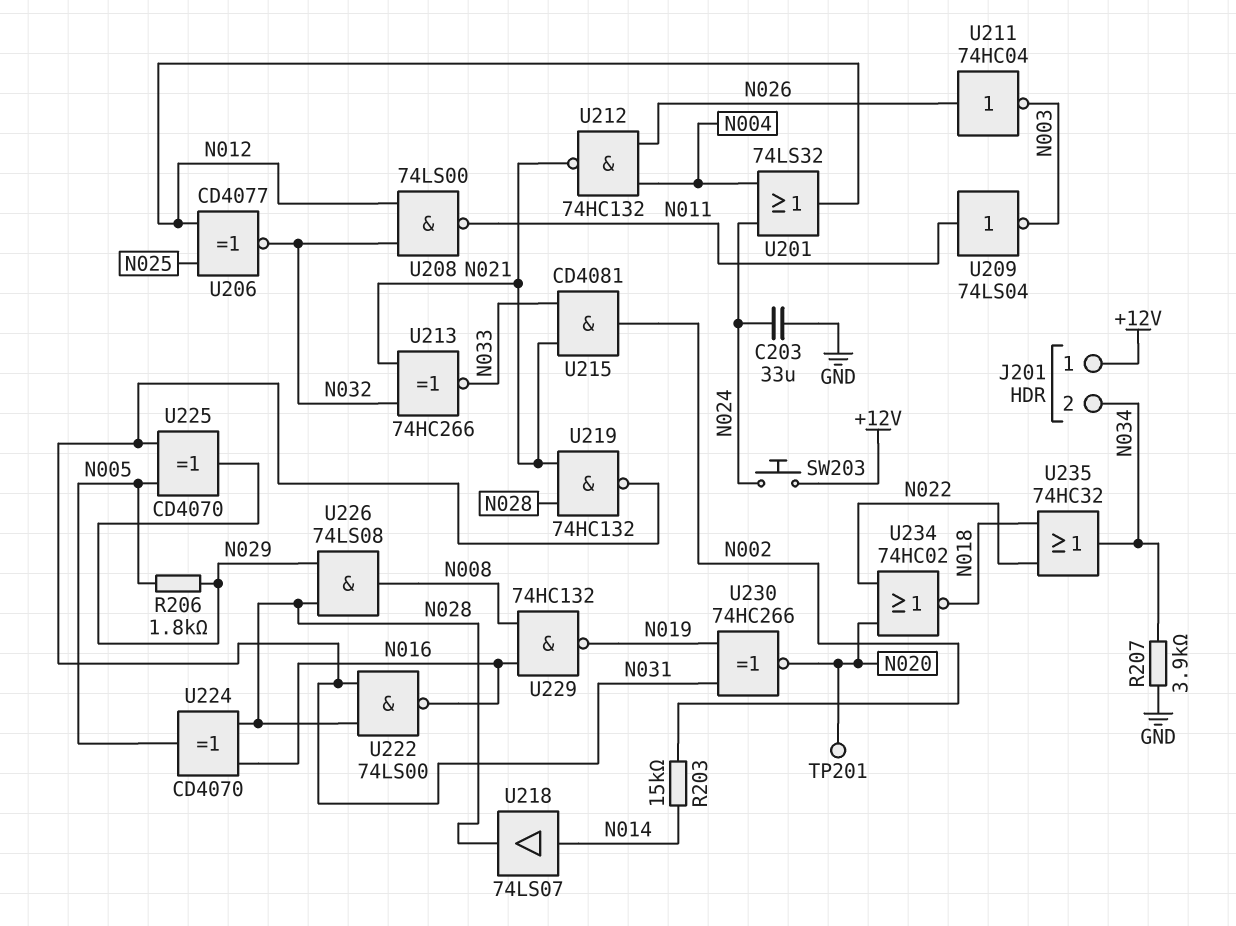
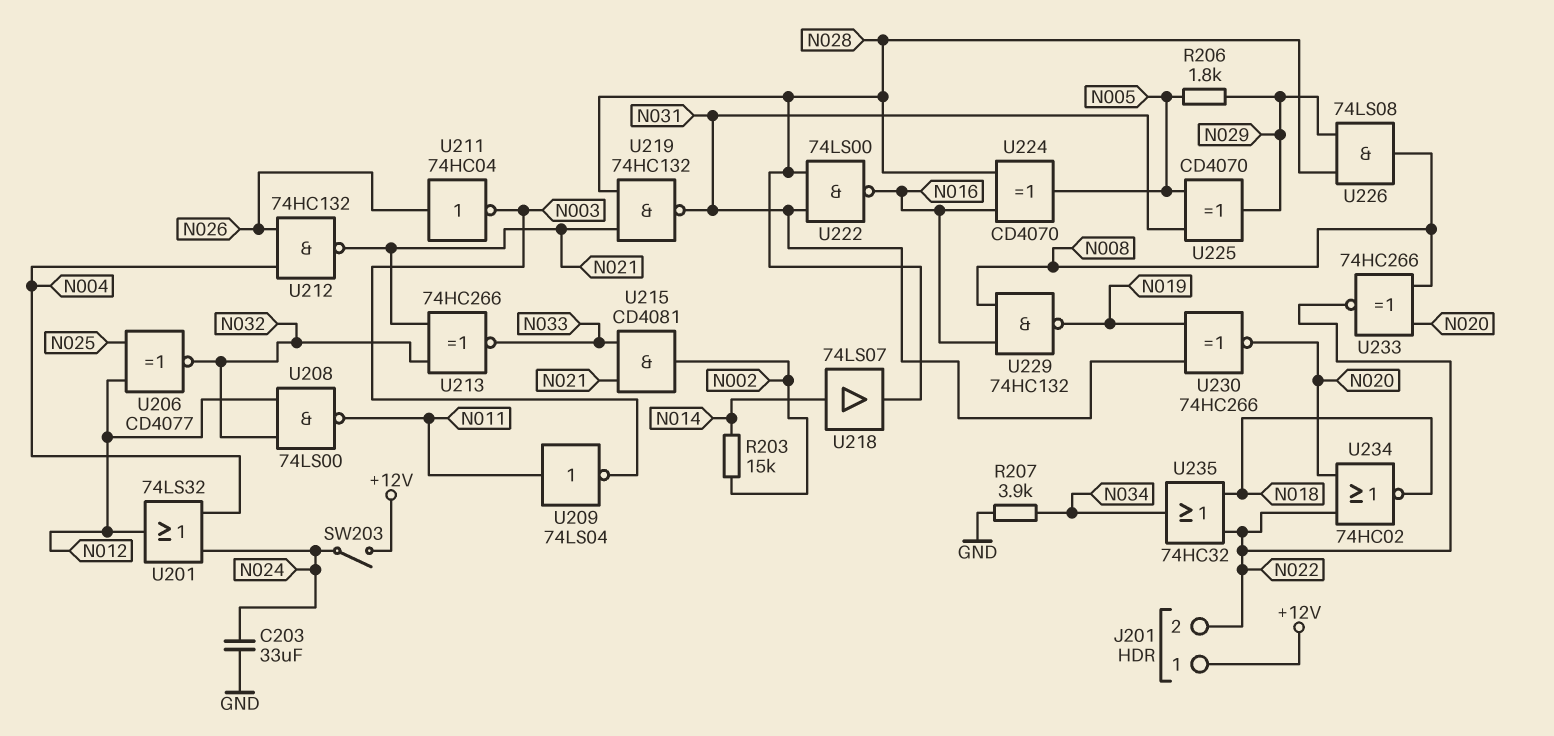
J201 pin 2: N034 -> N022
SW203: button (+12V, N024) -> switch (+12V, N024)
TP201: test point (N020) -> none
U233: none -> XNOR 74HC266 (in N008, in N020, out N022)

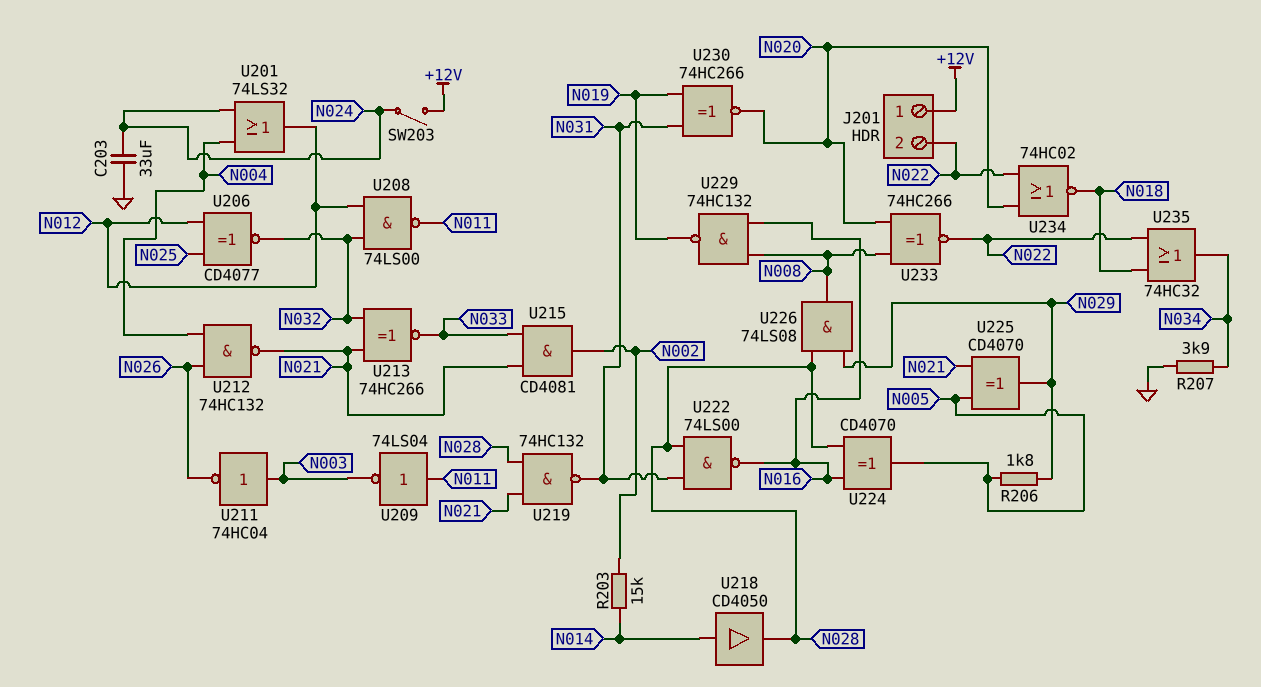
U211: NOT 74HC04 (in N026, out N003) -> NOT 74HC04 (in N003, out N026)
U218: buffer 74LS07 (in N014, out N028) -> buffer CD4050 (in N014, out N028)
U225: XOR CD4070 (in N005, in N031, out N029) -> XOR CD4070 (in N005, in N021, out N029)

